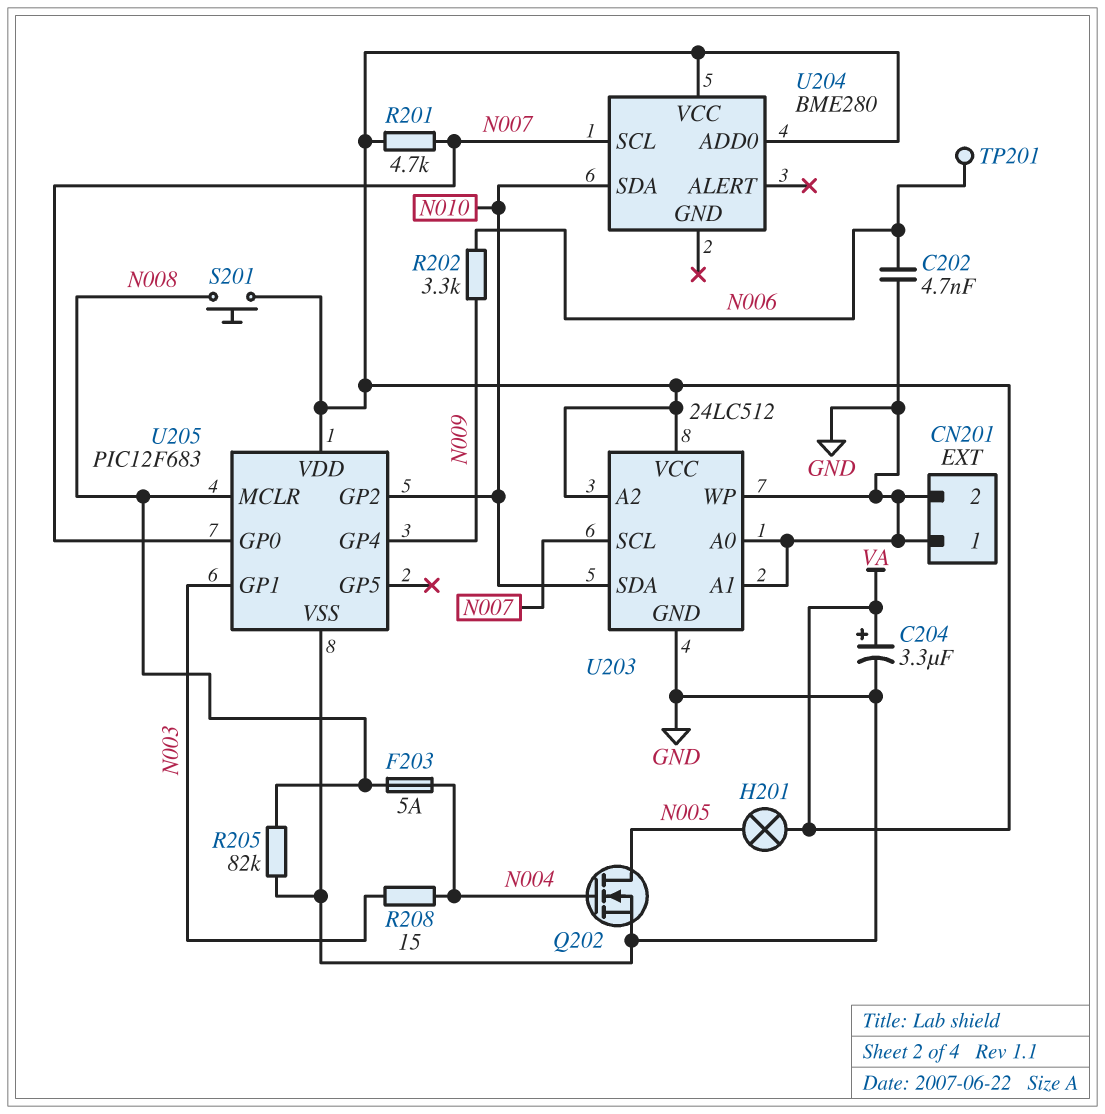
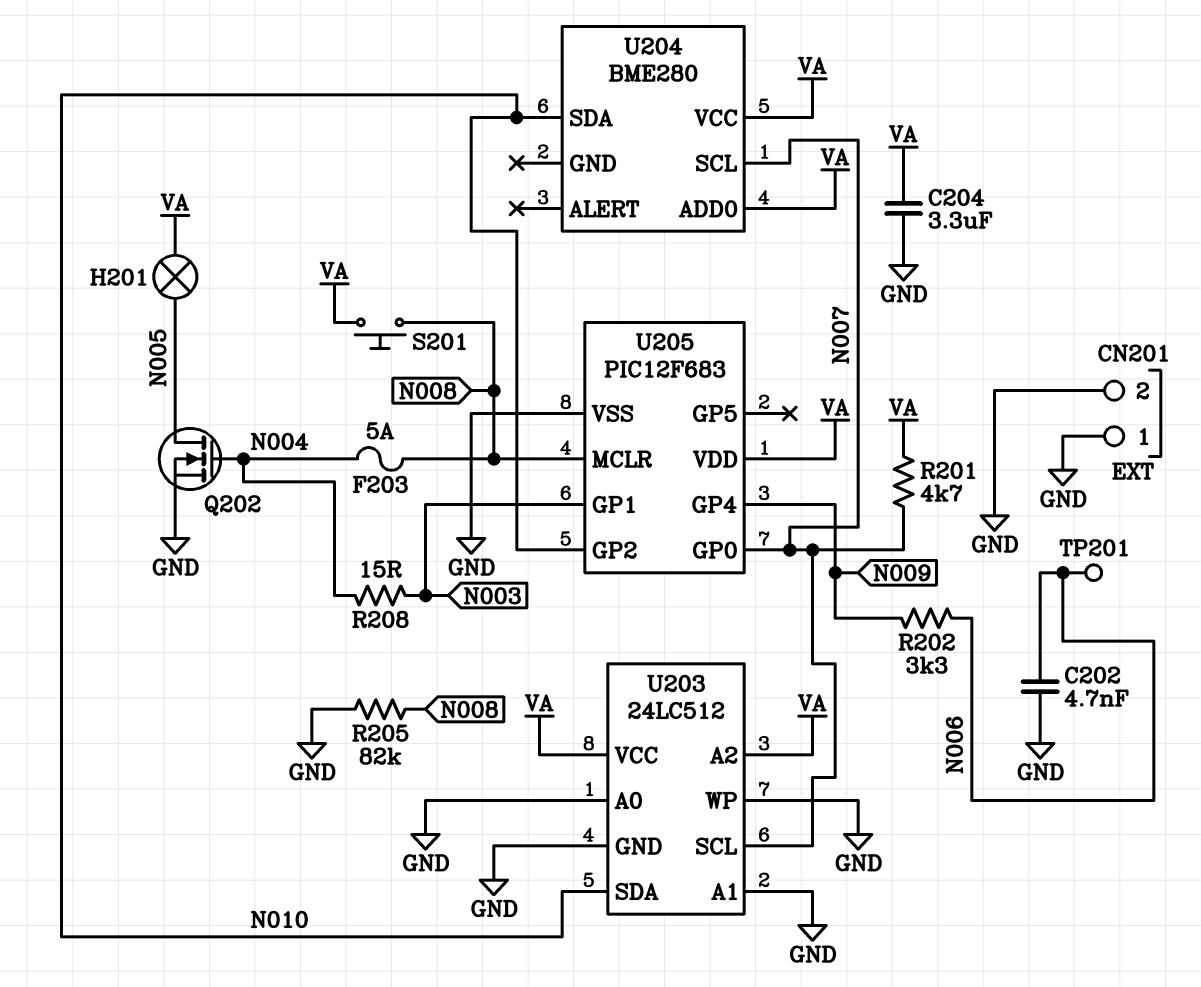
C204: 3.3uF (plus VA, minus GND) -> 3.3uF (GND, VA)

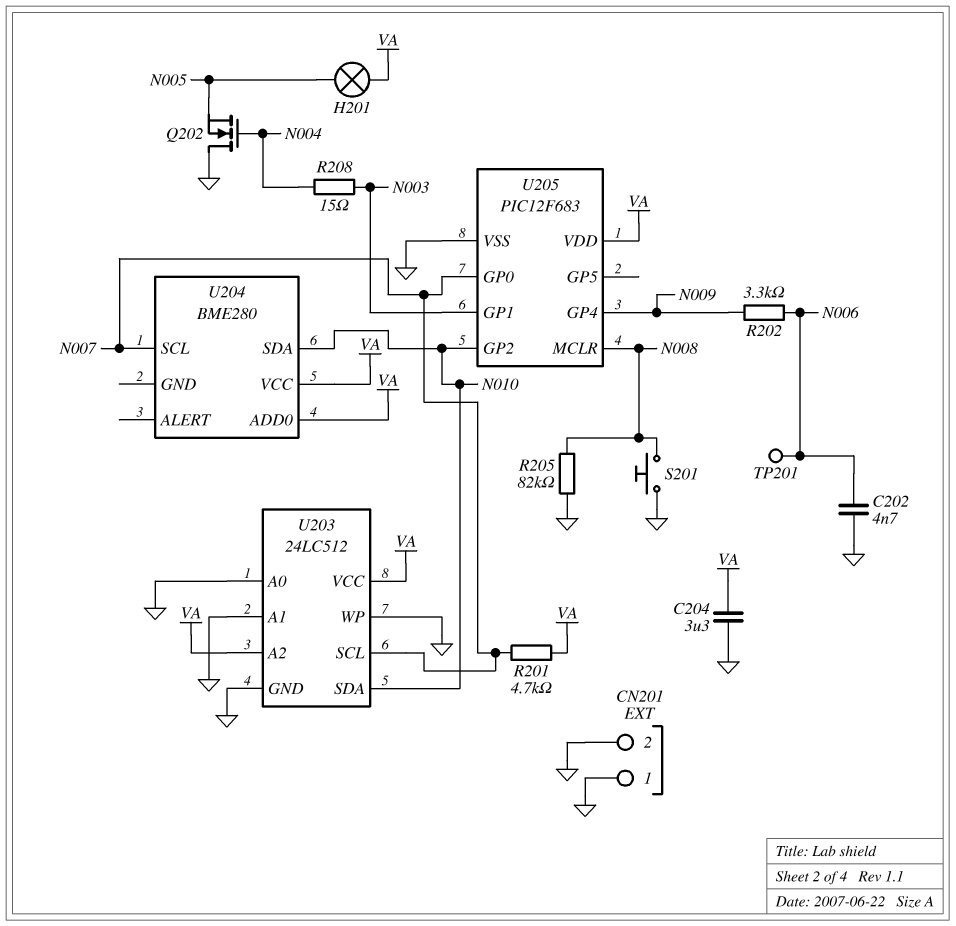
F203: 5A (N004, N008) -> none
Q202: NMOS (G N004, D N005, S GND) -> NMOS (G N004, D GND, S N005)
S201: button (N008, VA) -> button (GND, N008)

